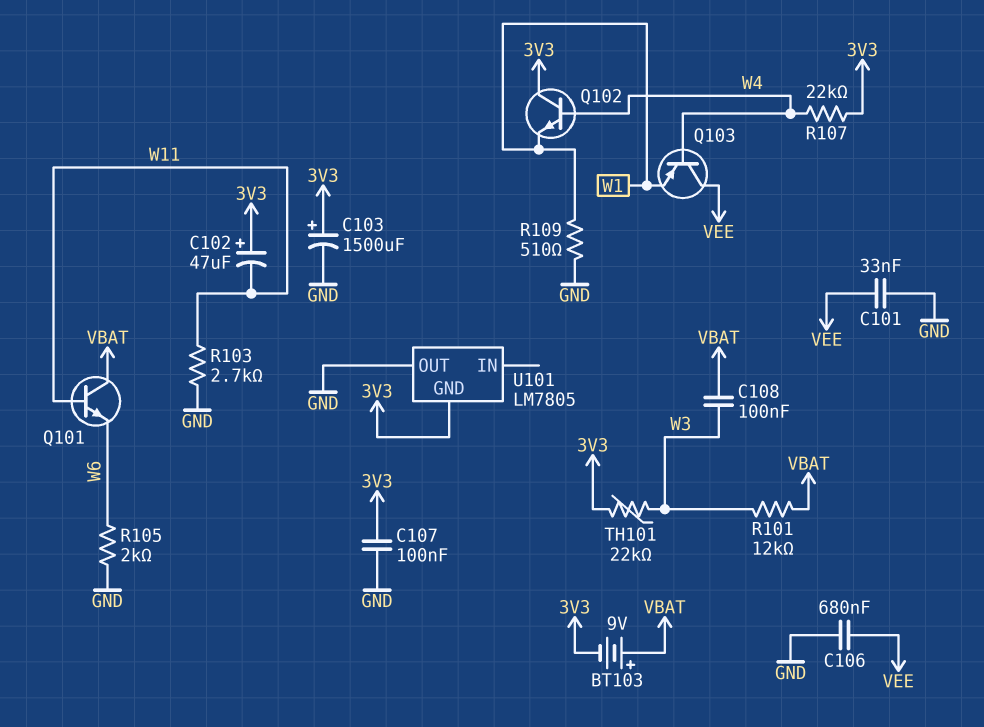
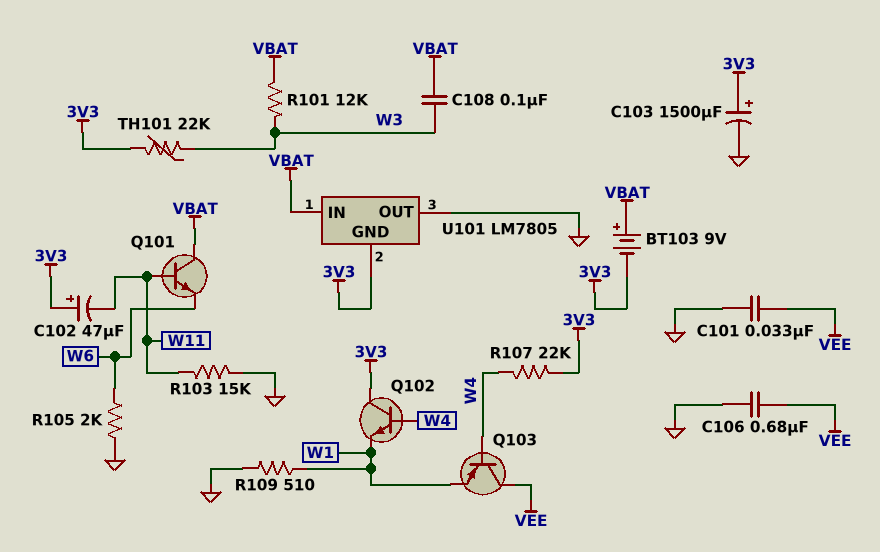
C107: 100nF (3V3, GND) -> none
R103: 2.7k (GND, W11) -> 15k (GND, W11)
U101 pin IN: none -> VBAT

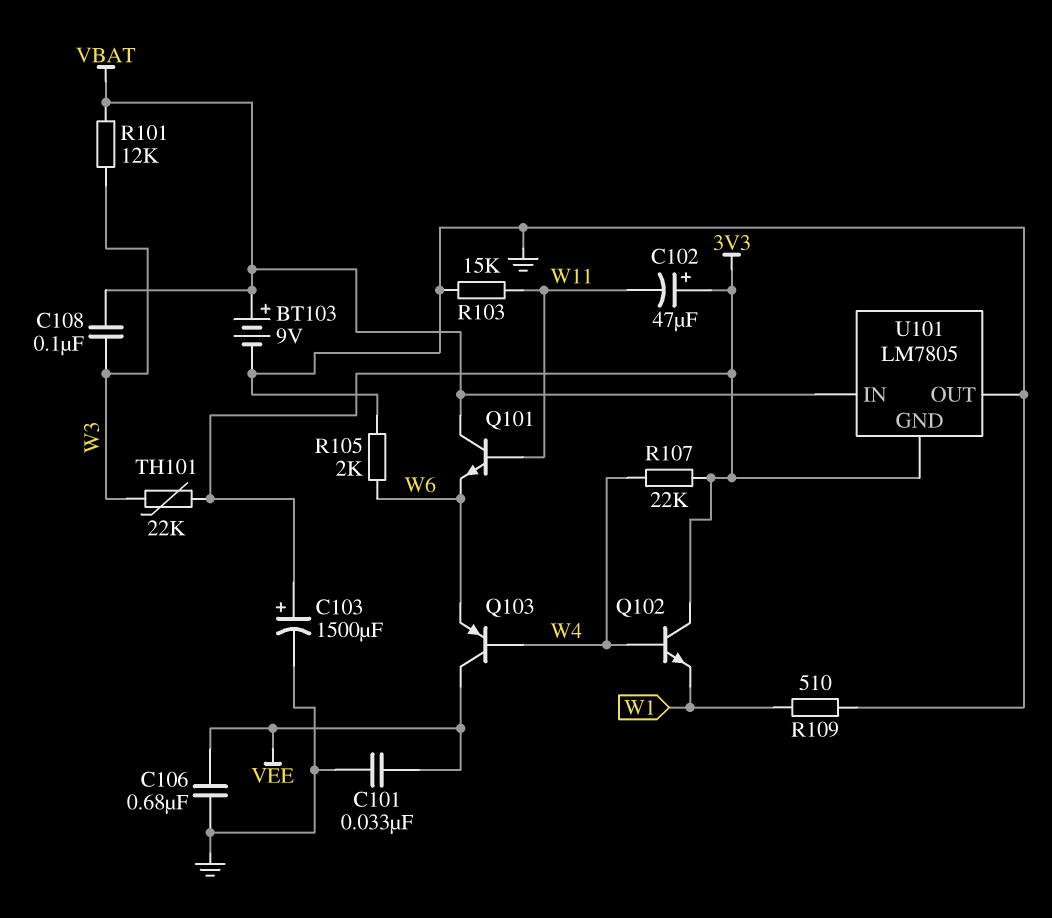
BT103: 9V (plus VBAT, minus 3V3) -> 9V (plus VBAT, minus GND)
Q103: PNP (B W4, C VEE, E W1) -> PNP (B W4, C VEE, E W6)

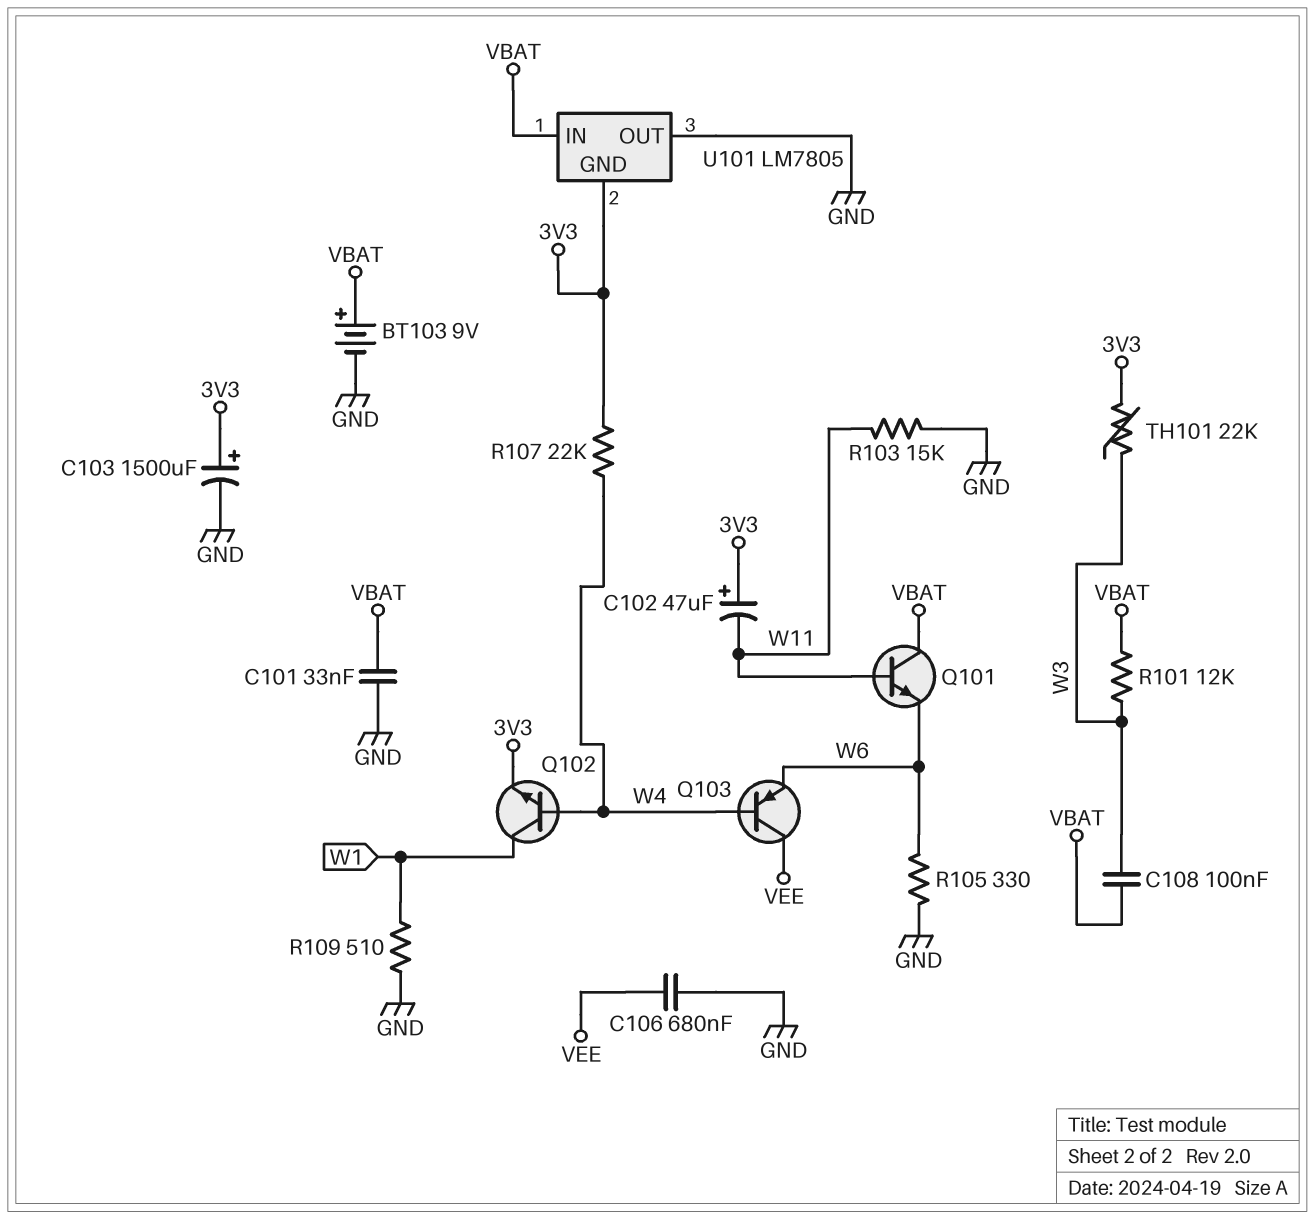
C101: 33nF (GND, VEE) -> 33nF (GND, VBAT)
Q102: NPN (B W4, C 3V3, E W1) -> NPN (B W4, C W1, E 3V3)
R105: 2k (GND, W6) -> 330 (GND, W6)

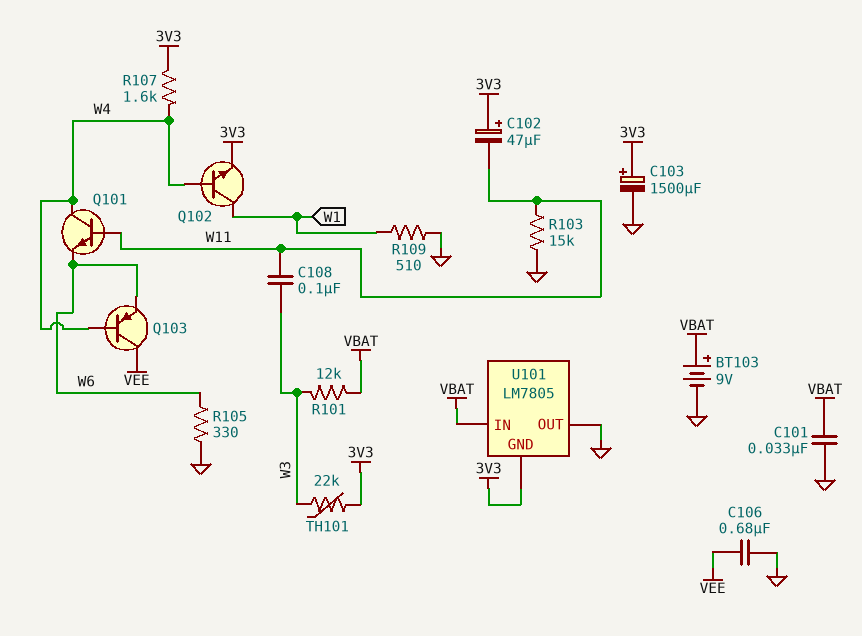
C108: 100nF (VBAT, W3) -> 100nF (W3, W11)
Q101: NPN (B W11, C VBAT, E W6) -> NPN (B W11, C W4, E W6)
R107: 22k (3V3, W4) -> 1.6k (3V3, W4)

